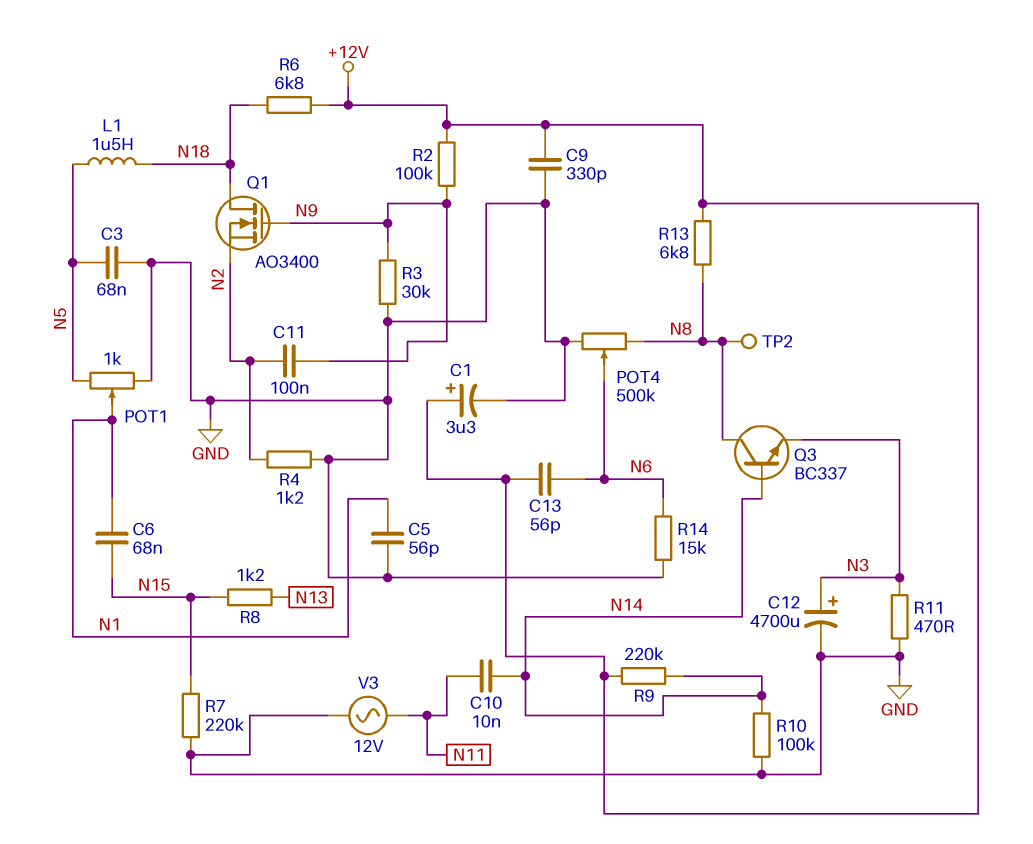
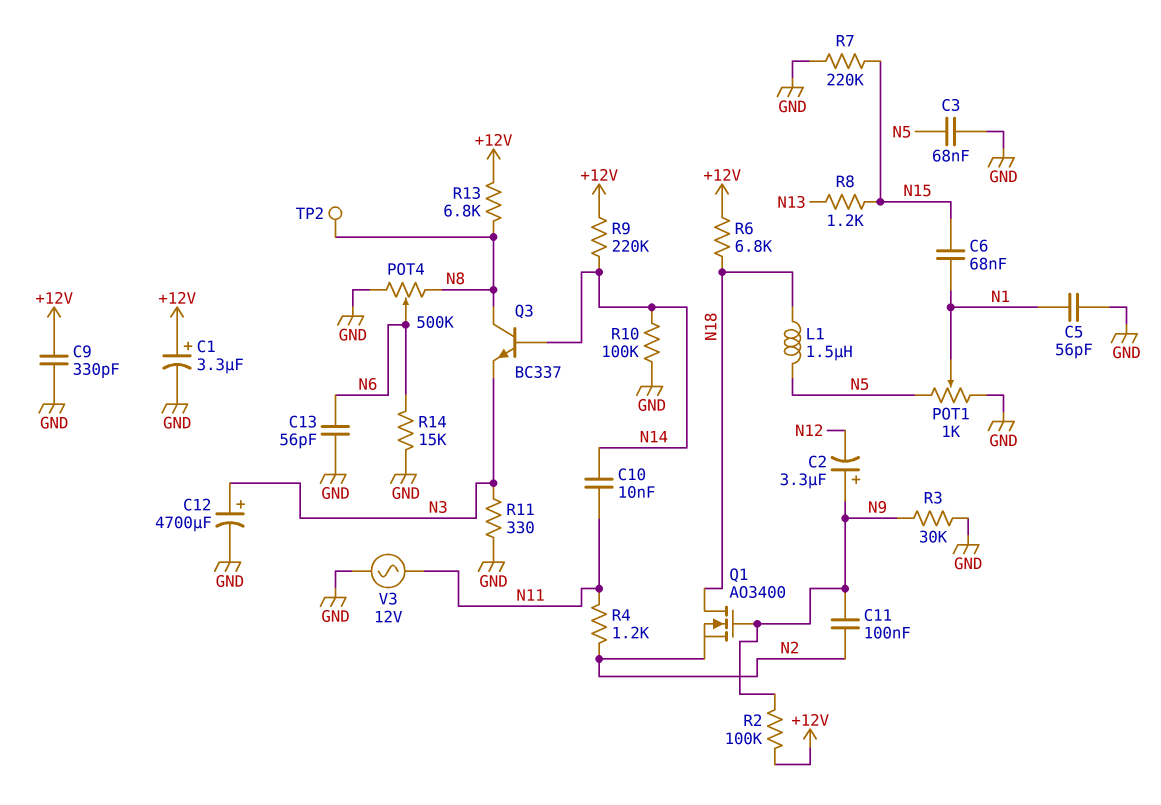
C2: none -> 3.3uF (plus N9, minus N12)
C13: 56pF (+12V, N6) -> 56pF (GND, N6)
R4: 1.2k (GND, N2) -> 1.2k (N2, N11)
R11: 470 (GND, N3) -> 330 (GND, N3)

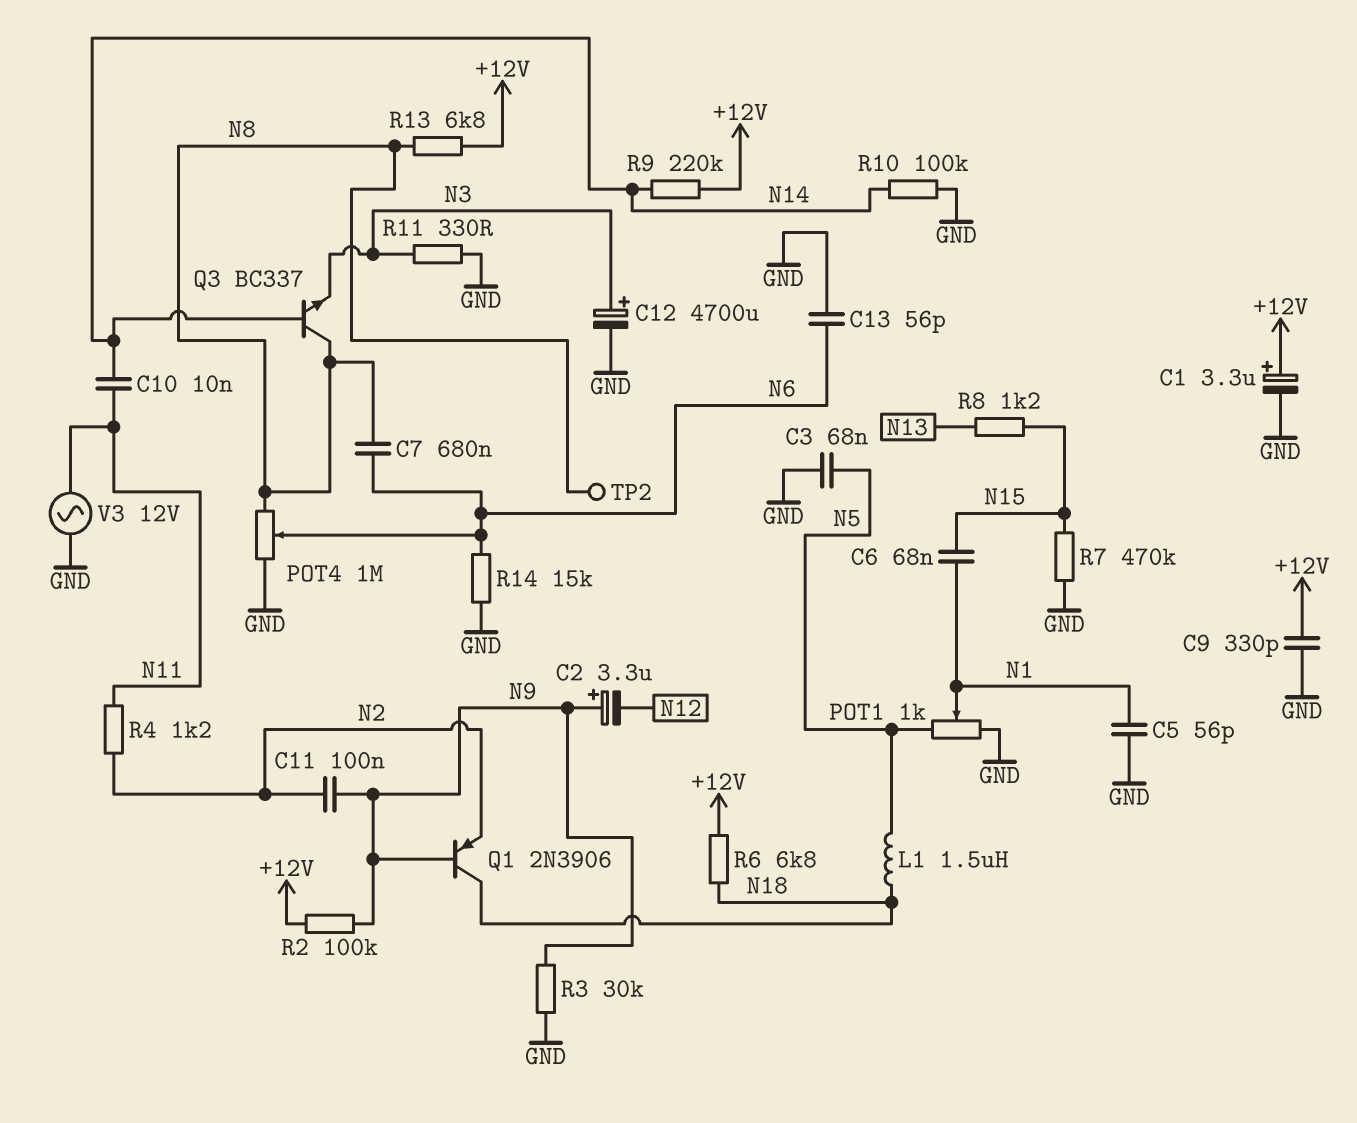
C7: none -> 680nF (N6, N8)
POT4: 500k (GND, N8, wiper N6) -> 1M (GND, N8, wiper N6)
Q1: NMOS AO3400 (G N9, D N18, S N2) -> PNP 2N3906 (B N9, C N18, E N2)
R7: 220k (GND, N15) -> 470k (GND, N15)

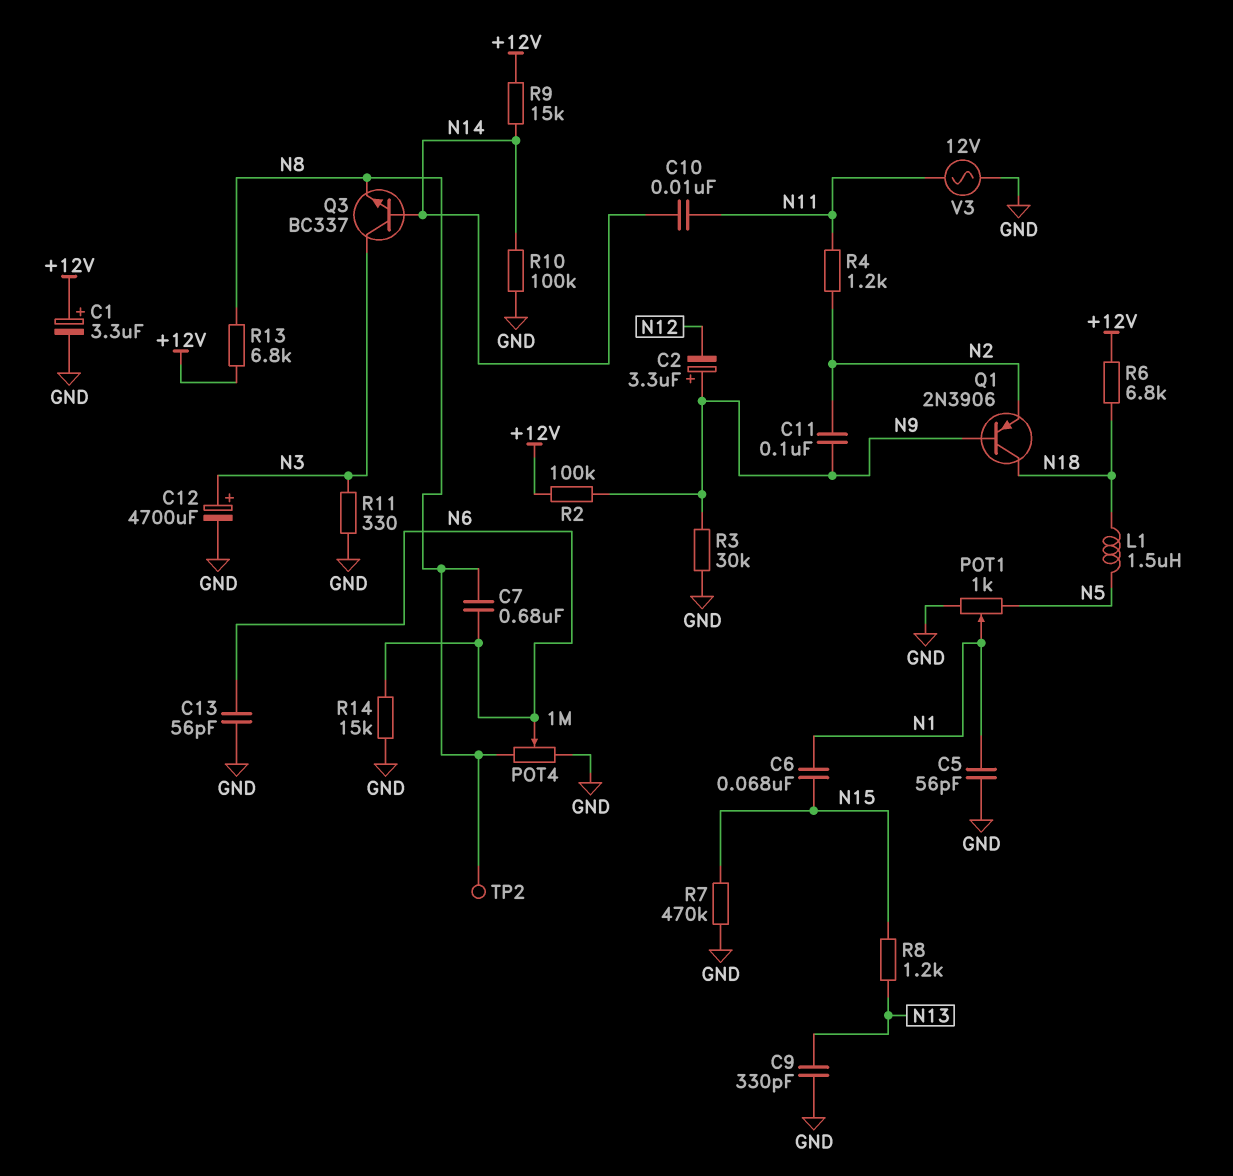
C3: 68nF (GND, N5) -> none
C9: 330pF (+12V, GND) -> 330pF (GND, N13)
Q3: NPN BC337 (B N14, C N8, E N3) -> NPN BC337 (B N14, C N3, E N8)
R9: 220k (+12V, N14) -> 15k (+12V, N14)

